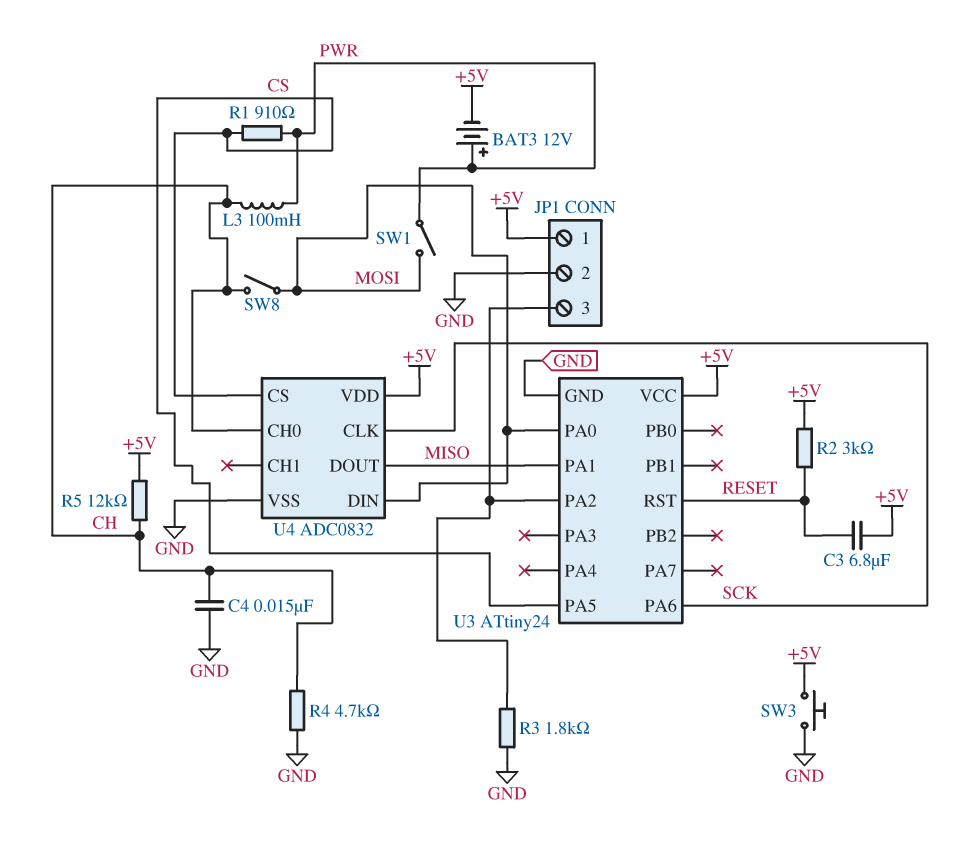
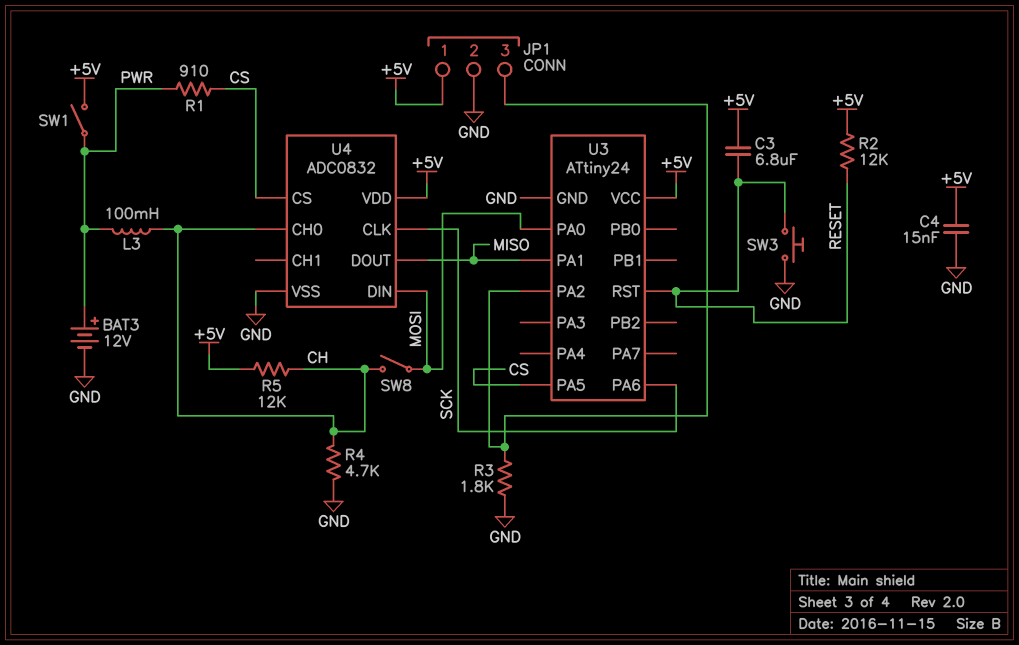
BAT3: 12V (plus PWR, minus +5V) -> 12V (plus PWR, minus GND)
C4: 15nF (CH, GND) -> 15nF (+5V, GND)
R2: 3k (+5V, RESET) -> 12k (+5V, RESET)
SW1: switch (MOSI, PWR) -> switch (+5V, PWR)
SW3: button (+5V, GND) -> button (GND, RESET)

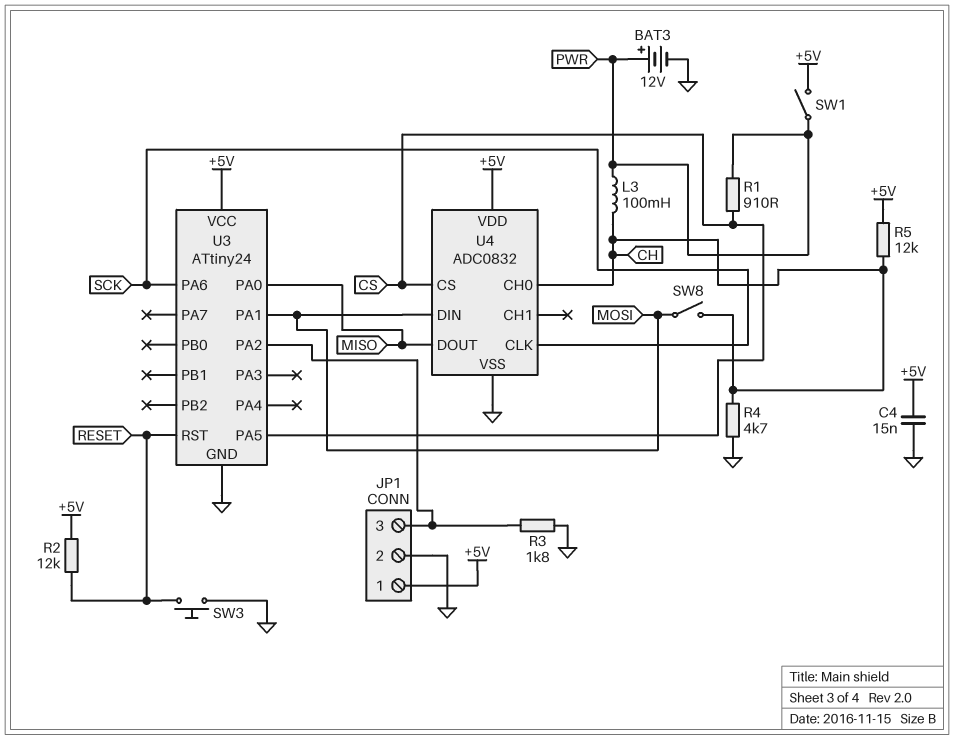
C3: 6.8uF (+5V, RESET) -> none
U3 pin PA0: MOSI -> MISO
U3 pin PA1: MISO -> MOSI

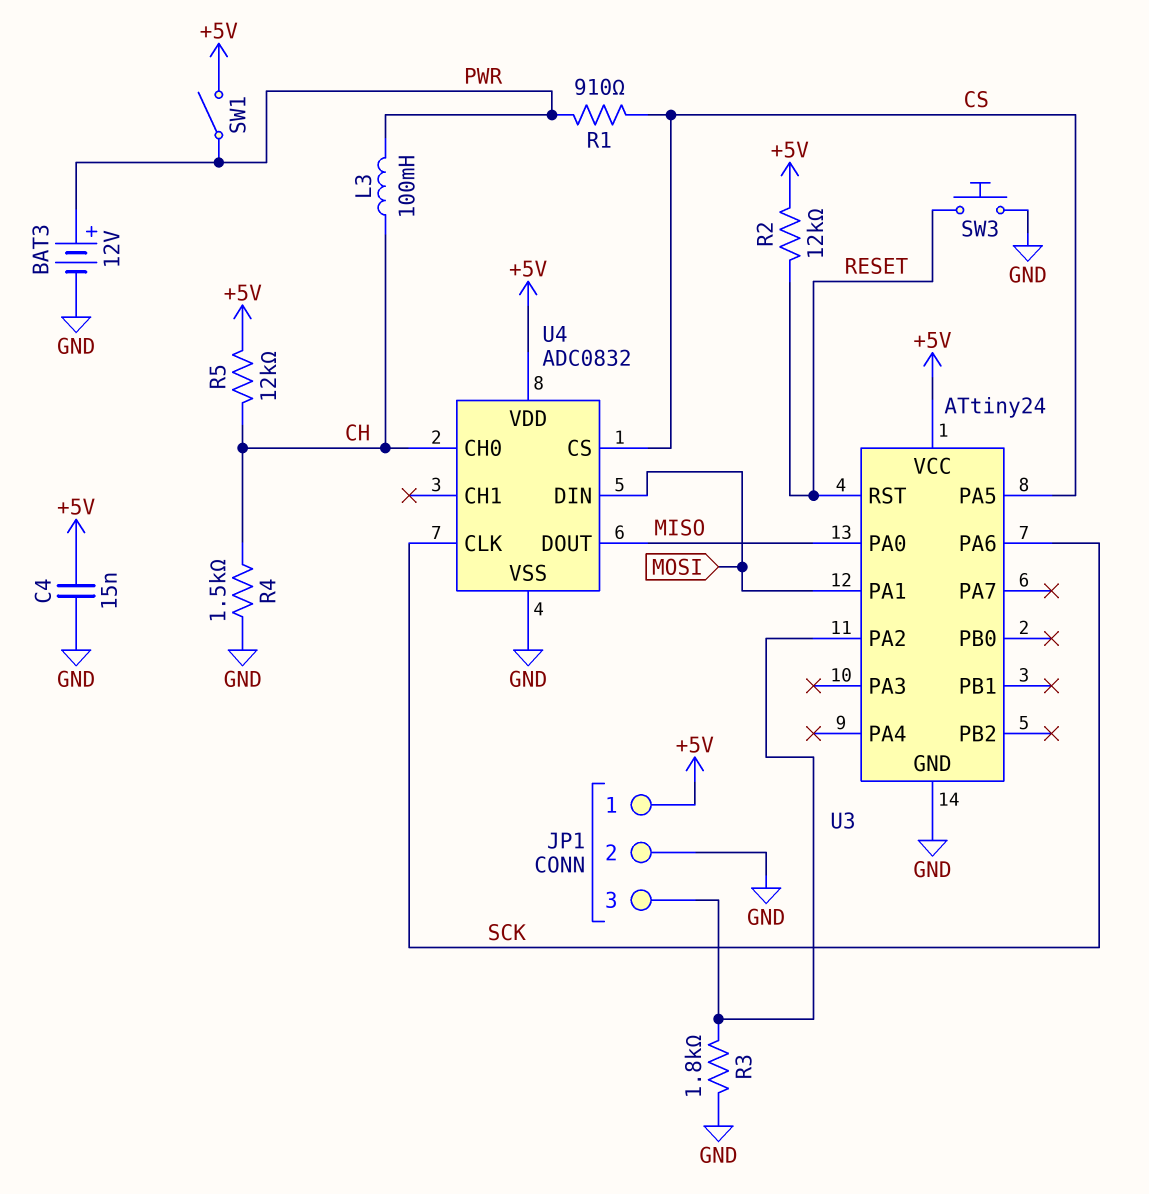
R4: 4.7k (CH, GND) -> 1.5k (CH, GND)
SW8: switch (CH, MOSI) -> none

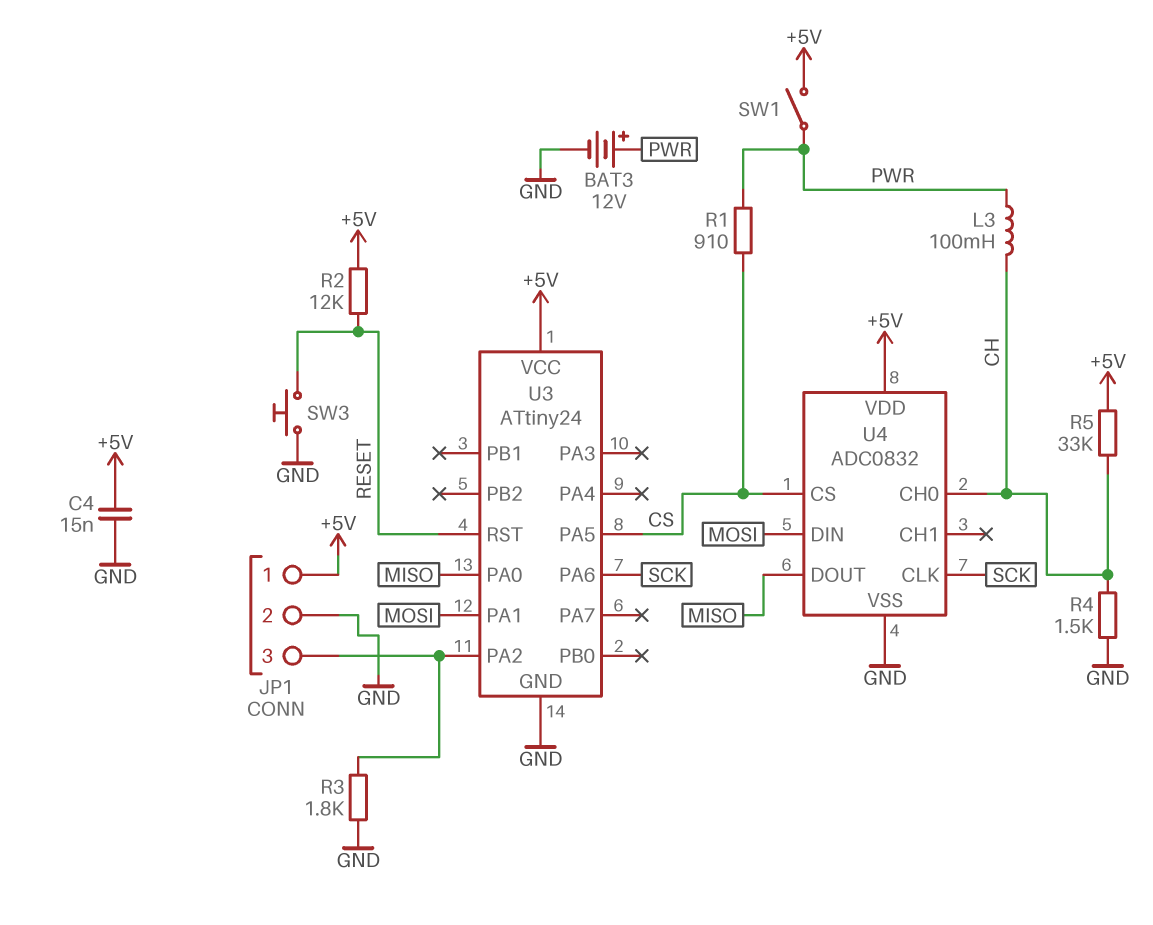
R5: 12k (+5V, CH) -> 33k (+5V, CH)

